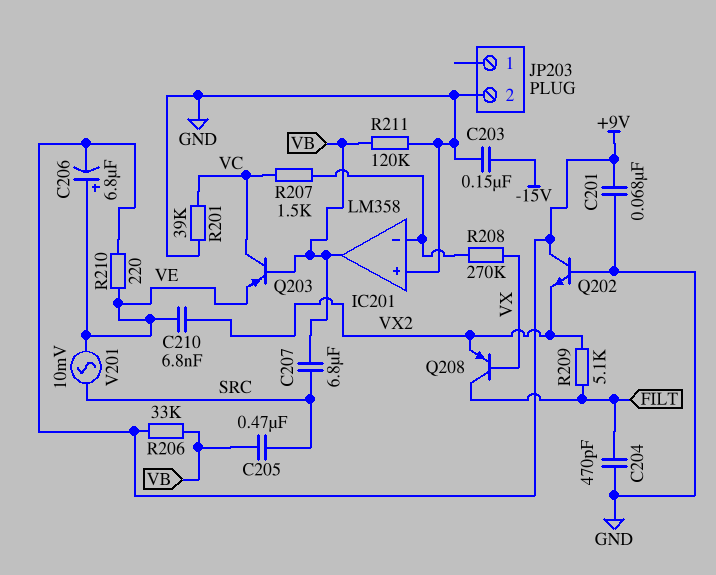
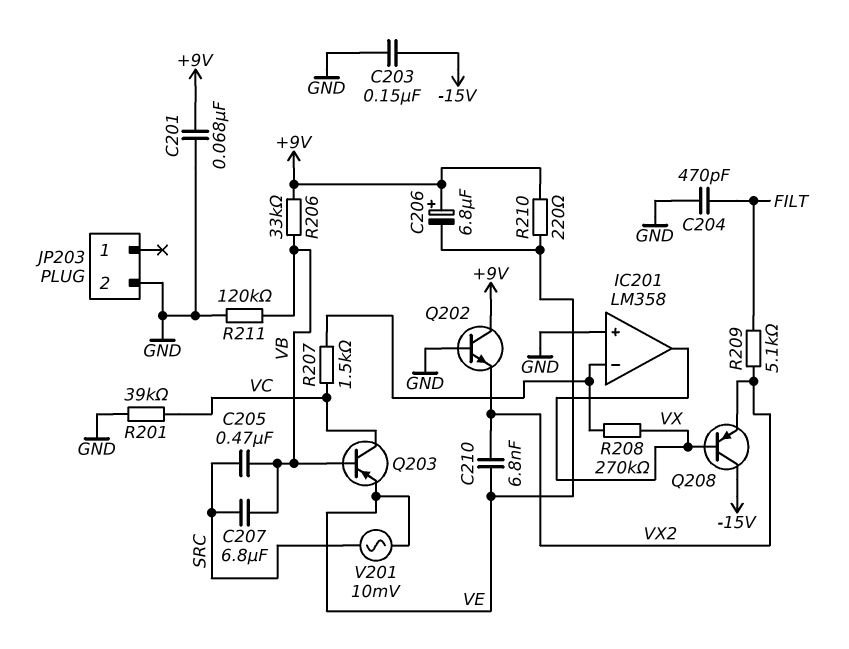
C206: 6.8uF (plus VE, minus +9V) -> 6.8uF (plus +9V, minus VE)
IC201 pin out: VB -> VX
Q208: PNP (B VX, C FILT, E VX2) -> PNP (B VX, C -15V, E VX2)

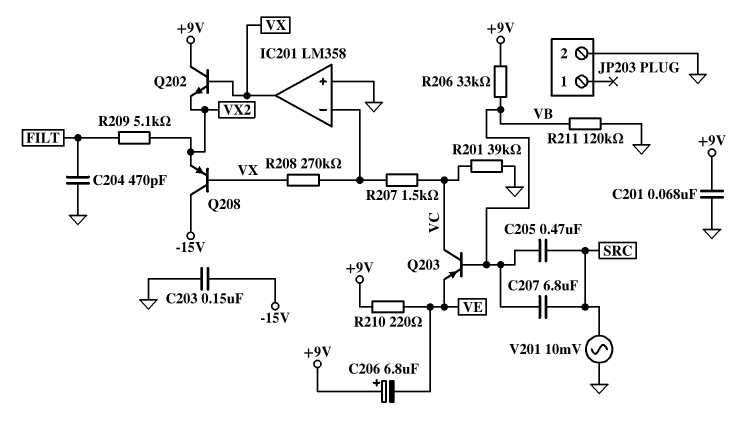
C210: 6.8nF (VE, VX2) -> none
Q202: NPN (B GND, C +9V, E VX2) -> NPN (B VX, C +9V, E VX2)
V201: AC 10mV (SRC, VE) -> AC 10mV (GND, SRC)

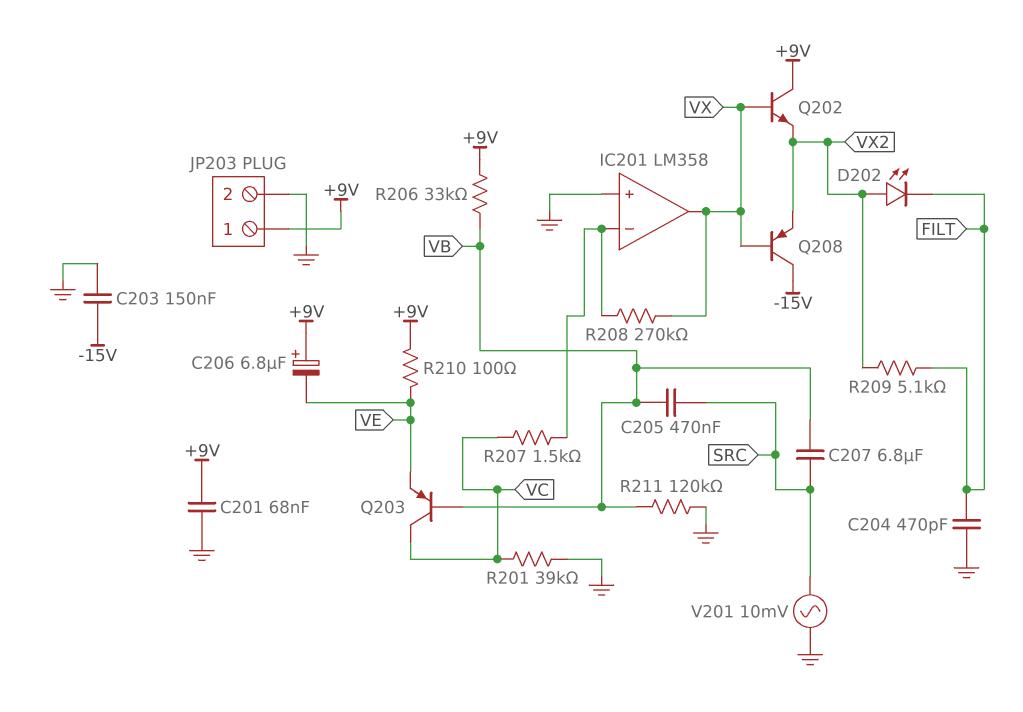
D202: none -> LED (A VX2, K FILT)
JP203 pin 1: none -> +9V
R210: 220 (+9V, VE) -> 100 (+9V, VE)

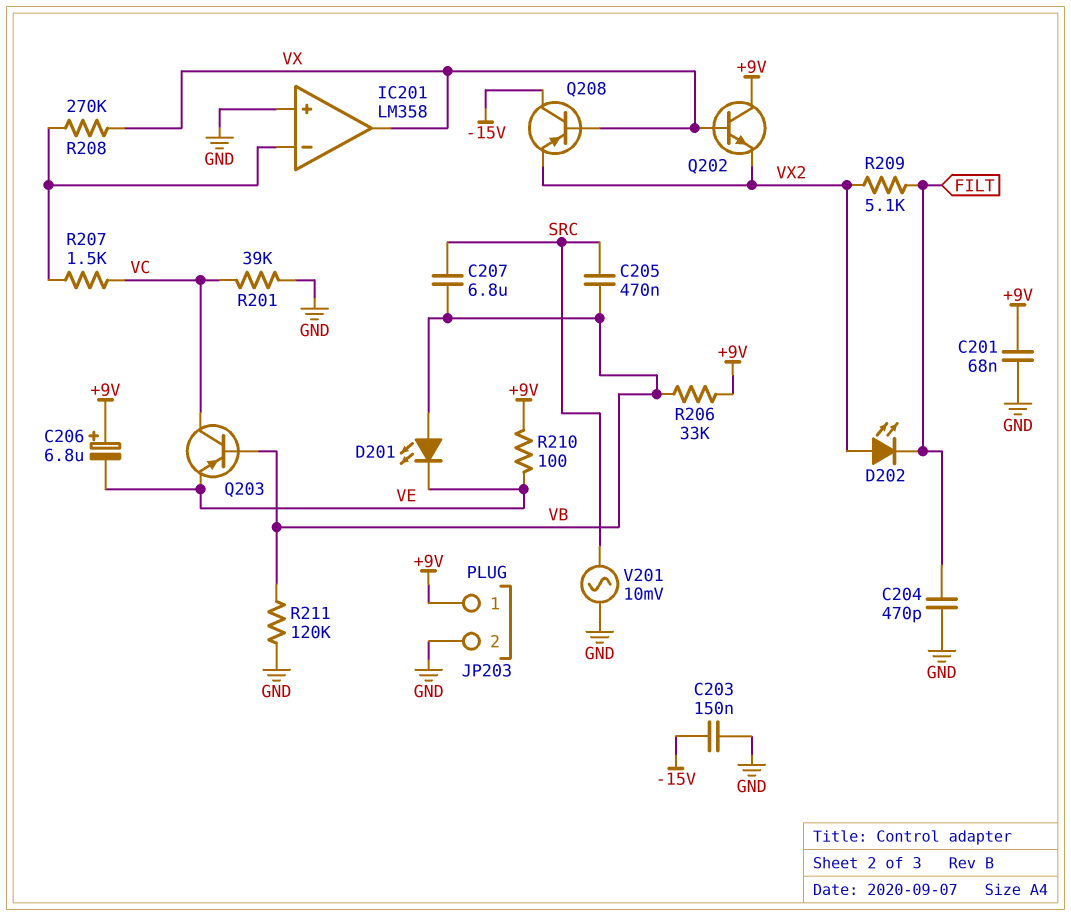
D201: none -> LED (A VB, K VE)

